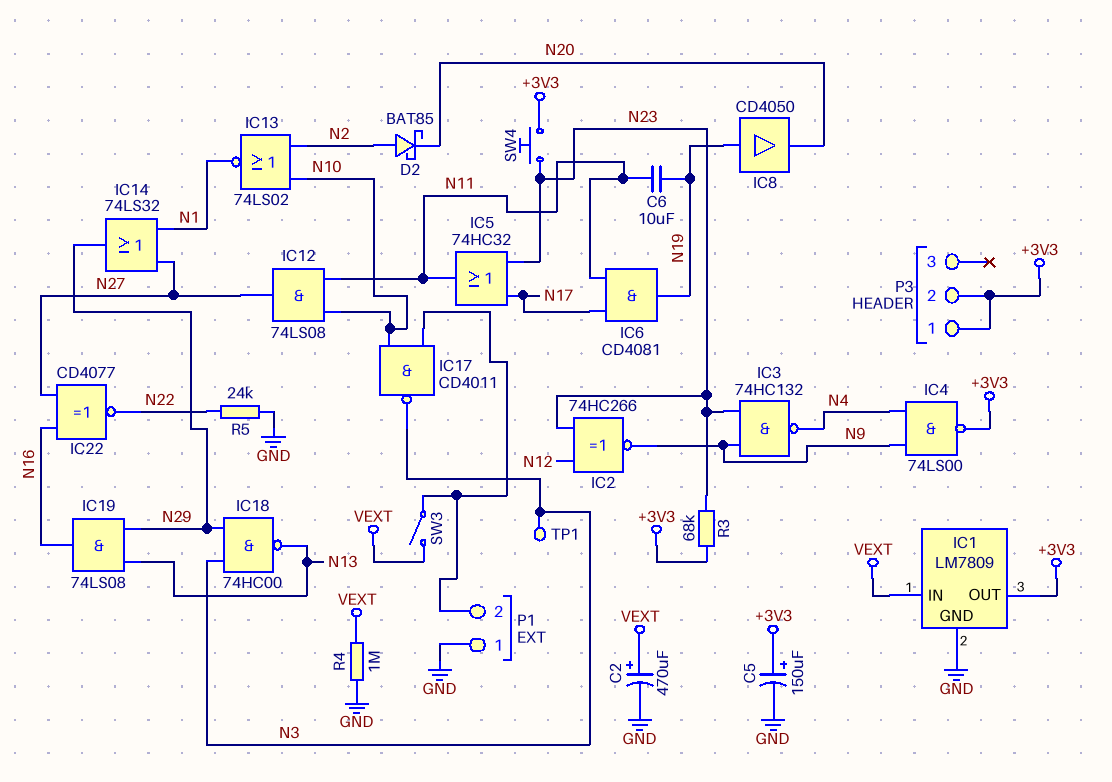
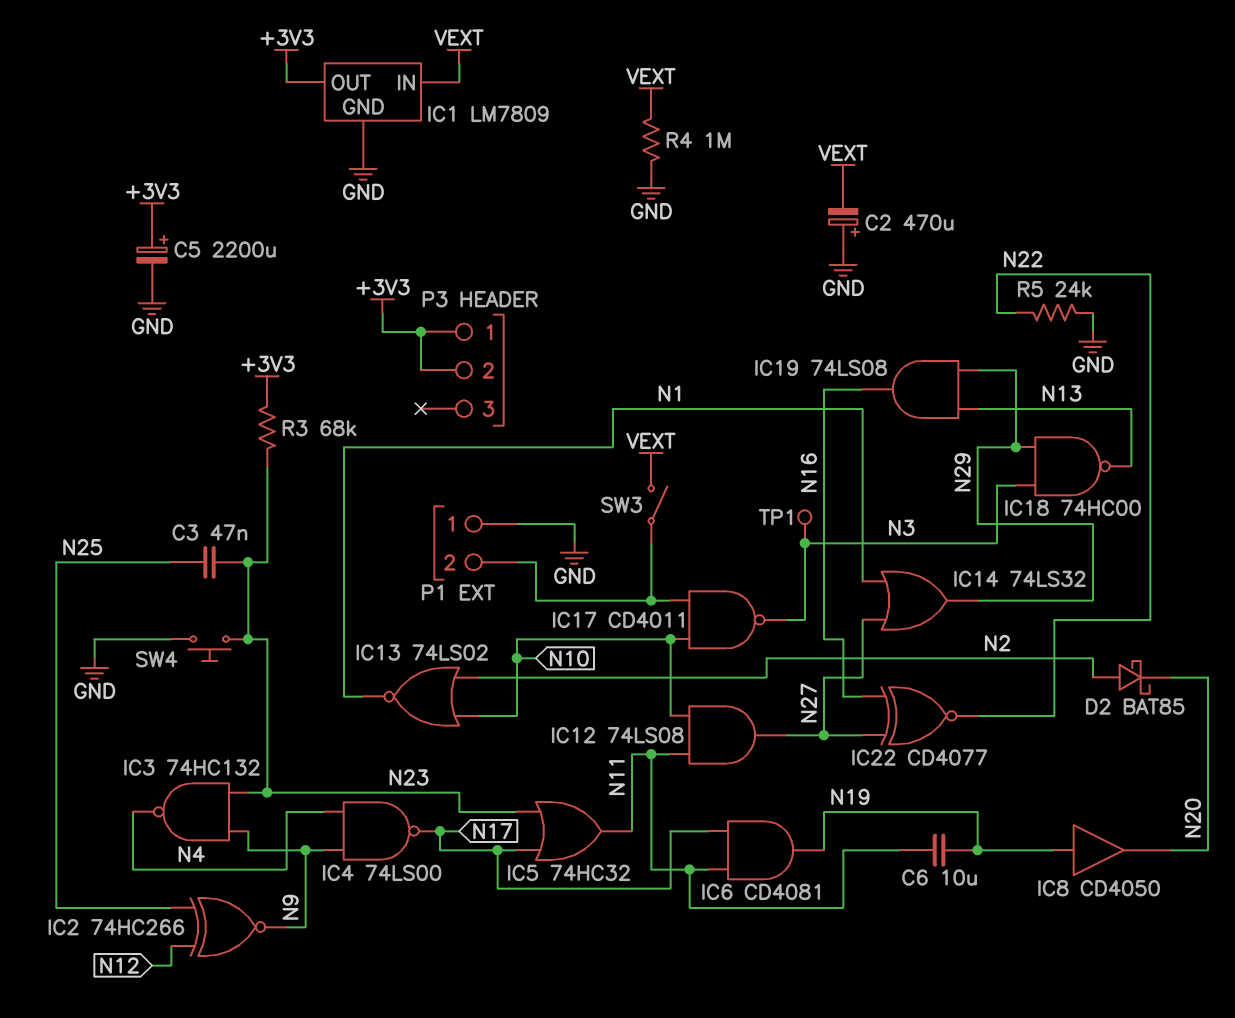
C2: 470uF (plus VEXT, minus GND) -> 470uF (plus GND, minus VEXT)
C3: none -> 47nF (N23, N25)
C5: 150uF (plus +3V3, minus GND) -> 2200uF (plus +3V3, minus GND)
IC2: XNOR 74HC266 (in N12, in N23, out N9) -> XNOR 74HC266 (in N12, in N25, out N9)
IC4: NAND 74LS00 (in N4, in N9, out +3V3) -> NAND 74LS00 (in N4, in N9, out N17)
SW4: button (+3V3, N23) -> button (GND, N23)

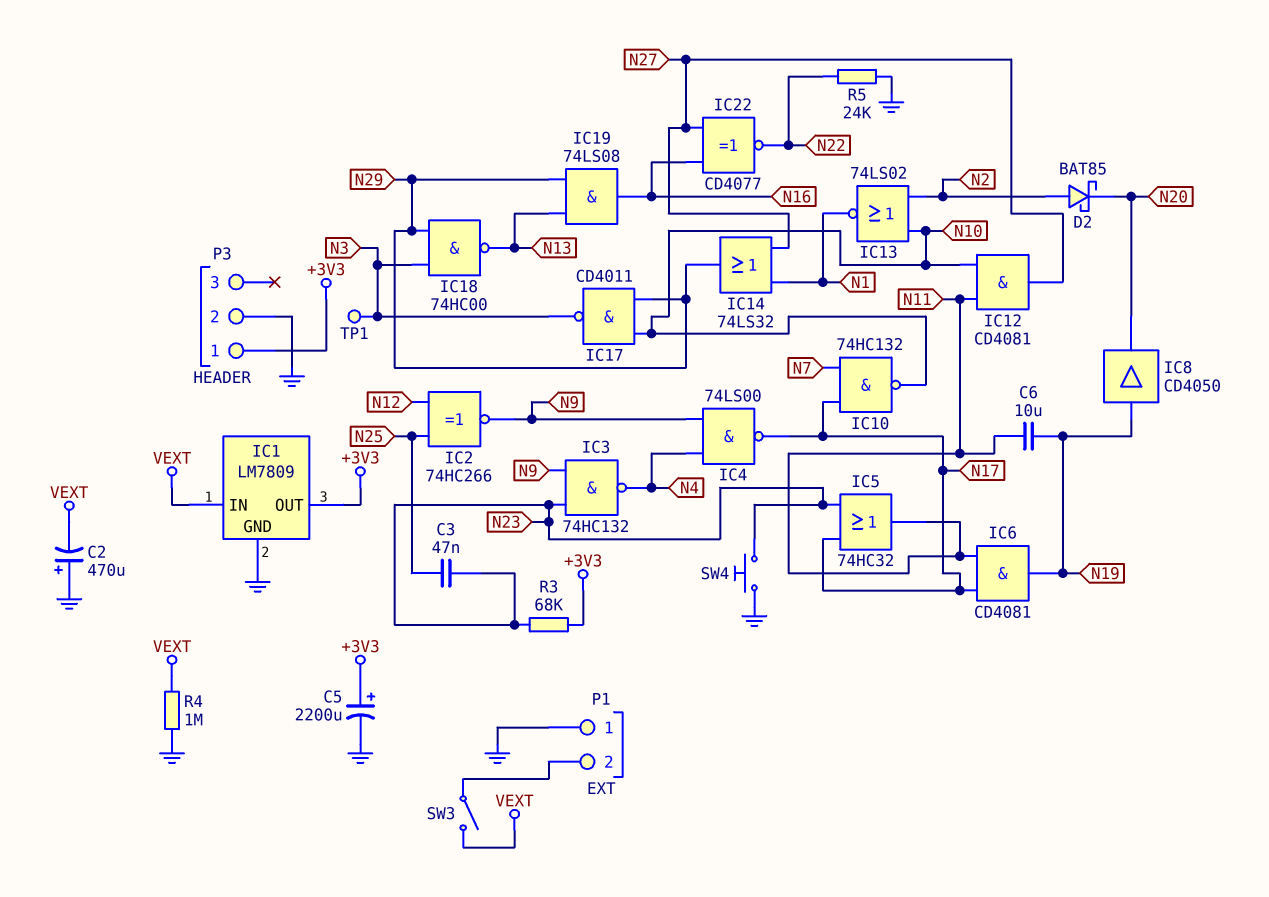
IC10: none -> NAND 74HC132 (in N7, in N17, out N10)
IC12: AND 74LS08 (in N10, in N11, out N27) -> AND CD4081 (in N10, in N11, out N27)
IC17: NAND CD4011 (in N10, in P1/2, out N3) -> NAND CD4011 (in N10, in N29, out N3)
P3 pin 2: +3V3 -> GND

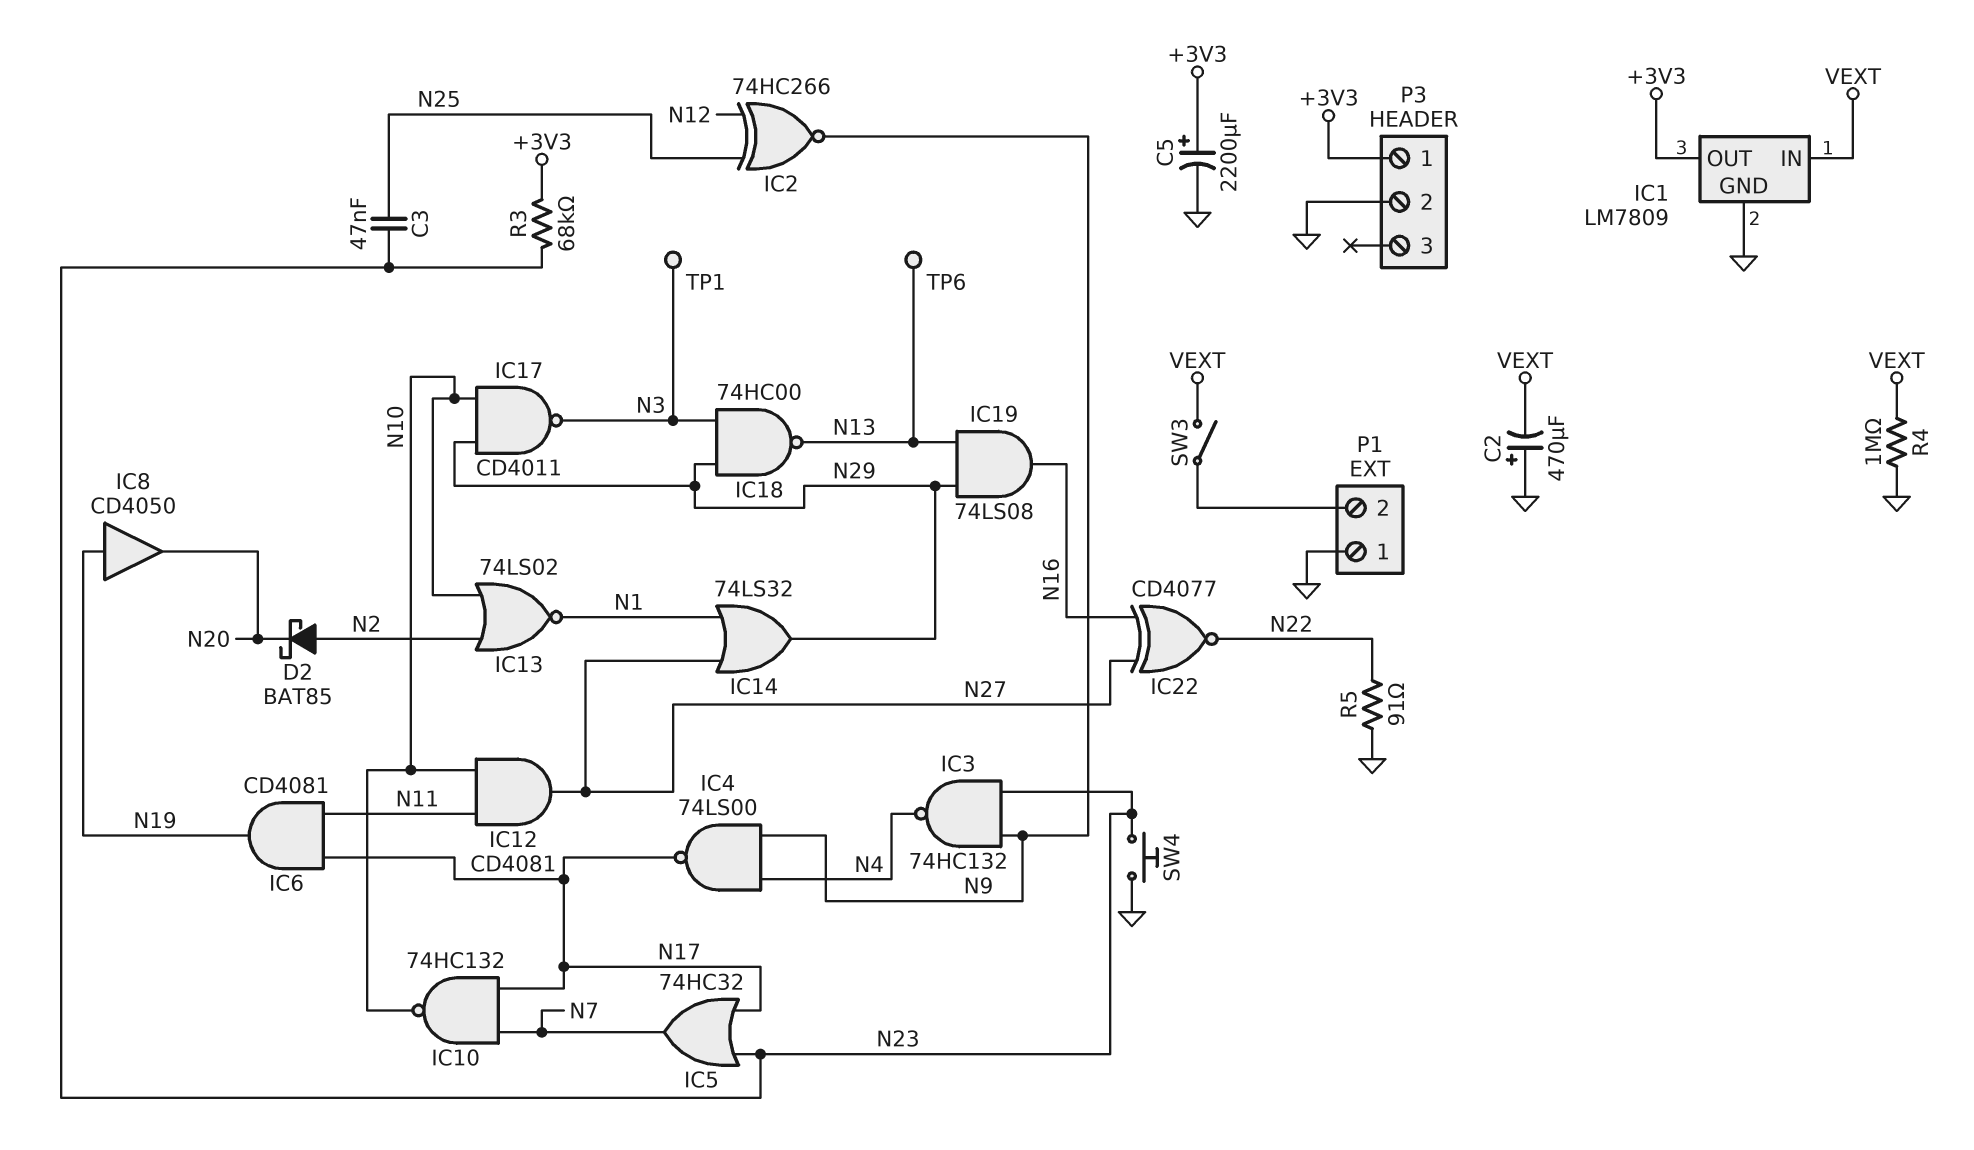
C6: 10uF (N11, N19) -> none
IC5: OR 74HC32 (in N17, in N23, out N11) -> OR 74HC32 (in N17, in N23, out N7)
R5: 24k (GND, N22) -> 91 (GND, N22)
TP6: none -> test point (N13)

